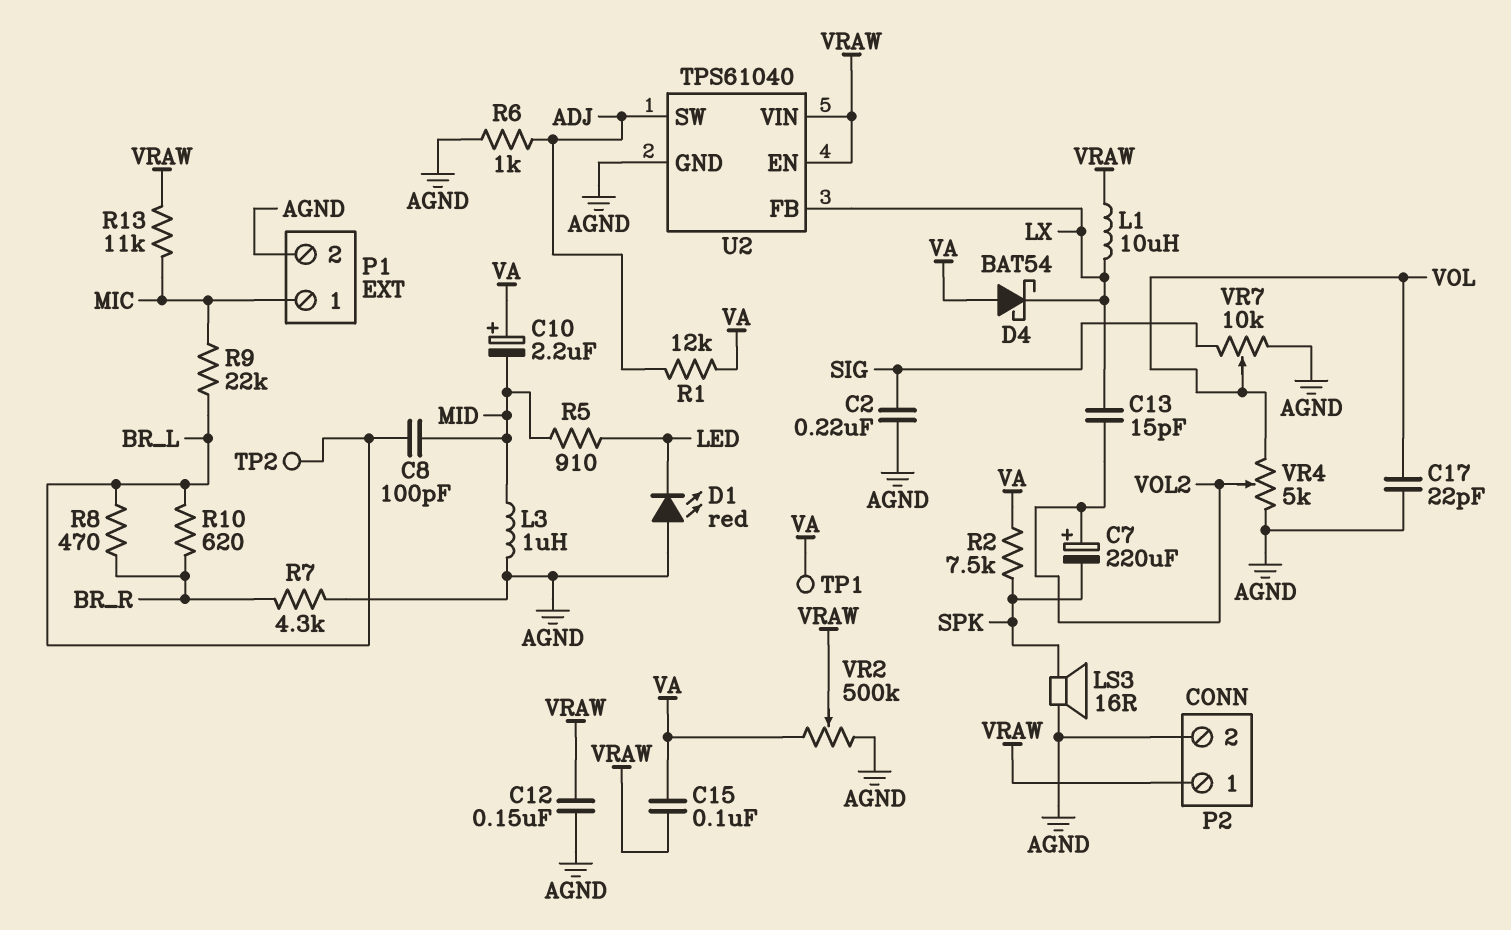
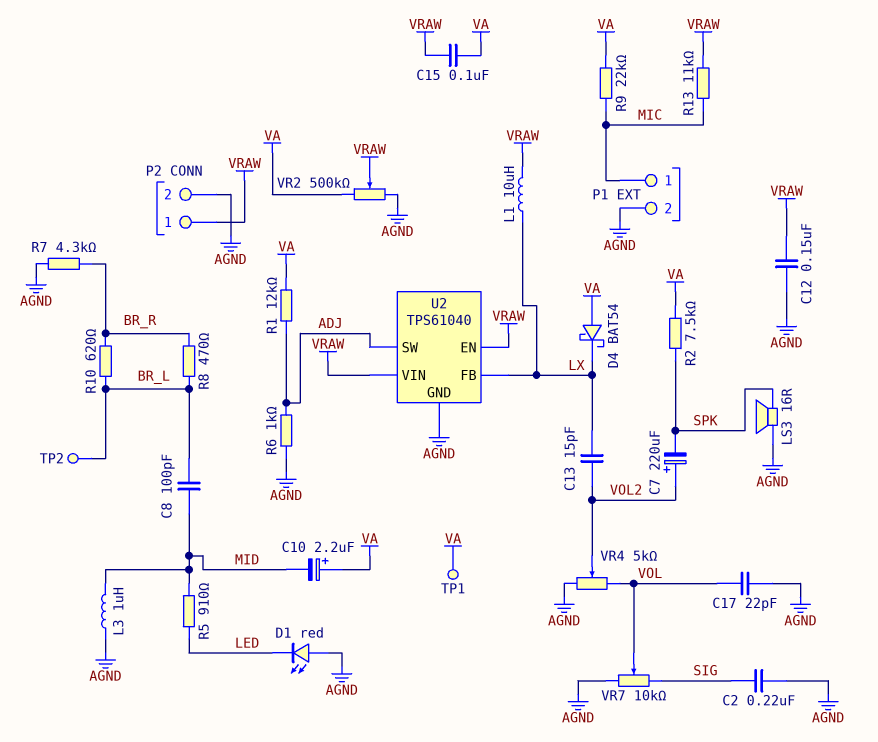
R9: 22k (BR_L, MIC) -> 22k (MIC, VA)

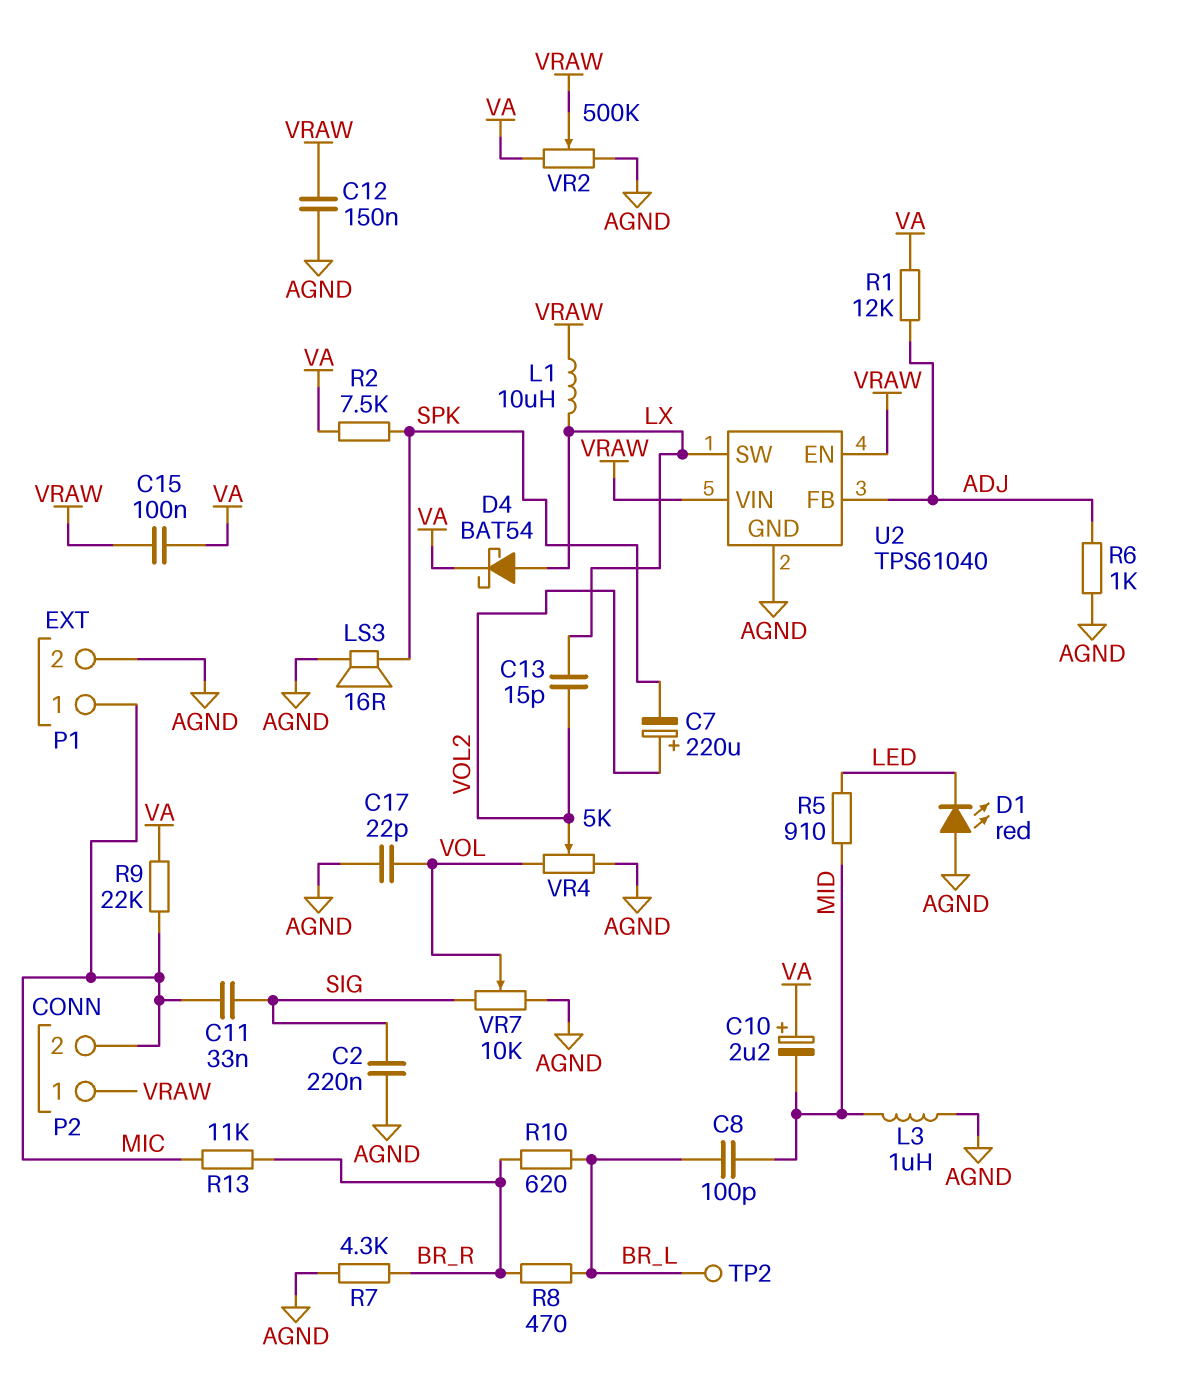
C11: none -> 33nF (MIC, SIG)
D4: schottky BAT54 (A VA, K LX) -> schottky BAT54 (A LX, K VA)
P2 pin 2: AGND -> MIC
R13: 11k (MIC, VRAW) -> 11k (BR_R, MIC)
TP1: test point (VA) -> none
U2 pin FB: LX -> ADJ
U2 pin SW: ADJ -> LX

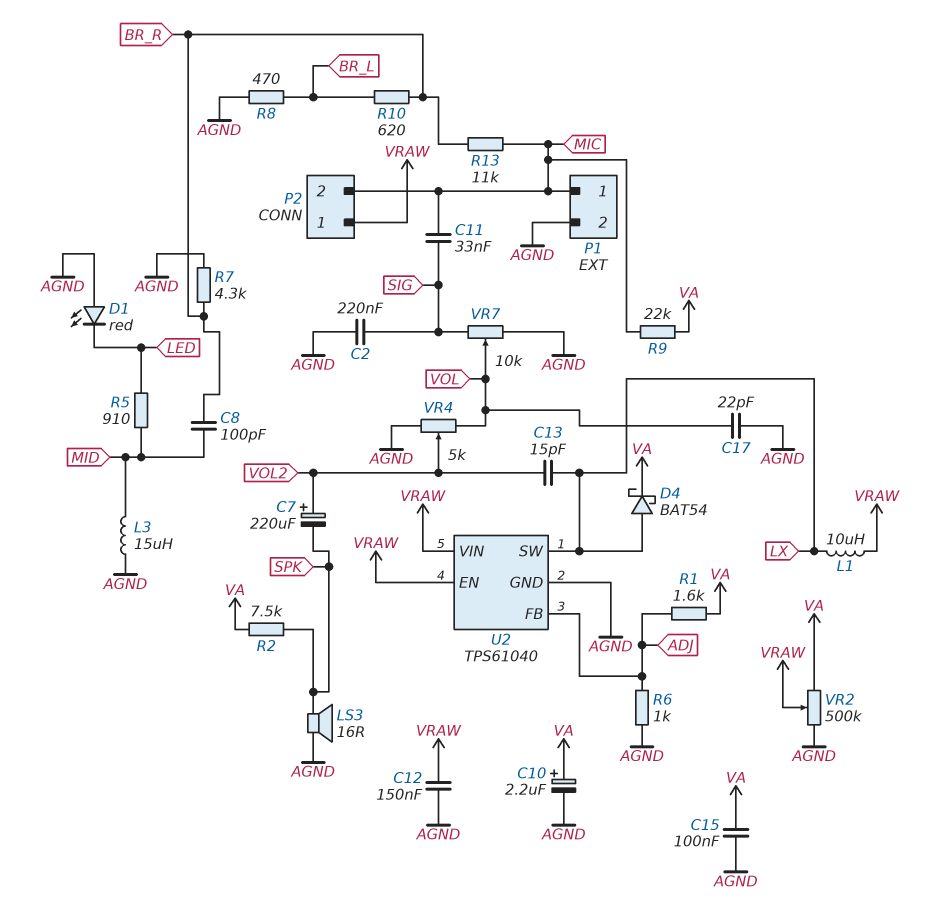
C8: 100pF (BR_L, MID) -> 100pF (BR_R, MID)
C10: 2.2uF (plus VA, minus MID) -> 2.2uF (plus VA, minus AGND)
C15: 100nF (VA, VRAW) -> 100nF (AGND, VA)
L3: 1uH (AGND, MID) -> 15uH (AGND, MID)
R1: 12k (ADJ, VA) -> 1.6k (ADJ, VA)
R8: 470 (BR_L, BR_R) -> 470 (AGND, BR_L)
TP2: test point (BR_L) -> none

